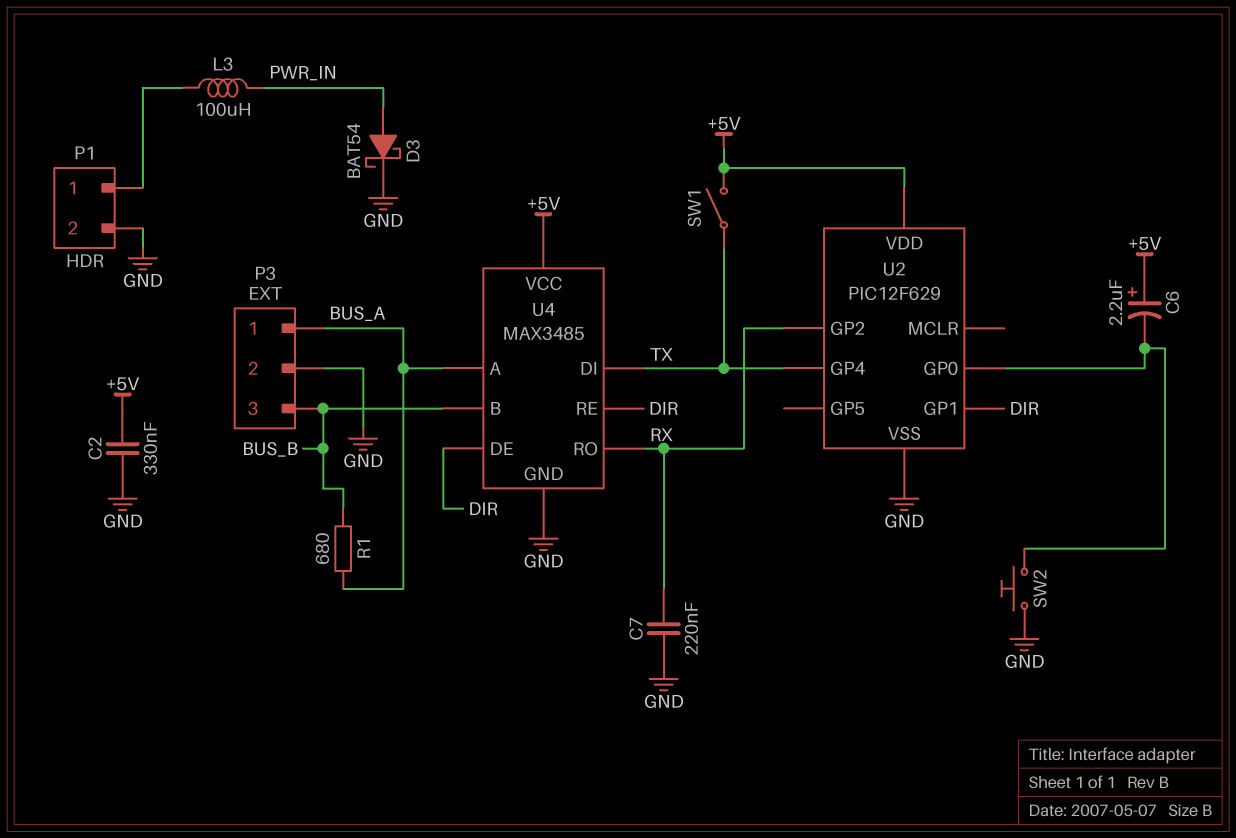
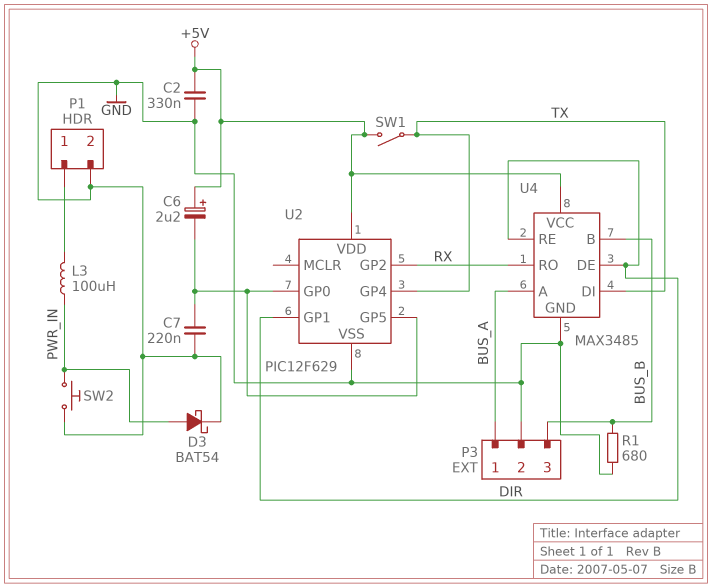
C7: 220nF (GND, RX) -> 220nF (GND, U2/GP0)
R1: 680 (BUS_A, BUS_B) -> 680 (BUS_B, GND)
SW2: button (GND, U2/GP0) -> button (GND, PWR_IN)
U2 pin GP5: none -> U2/GP0

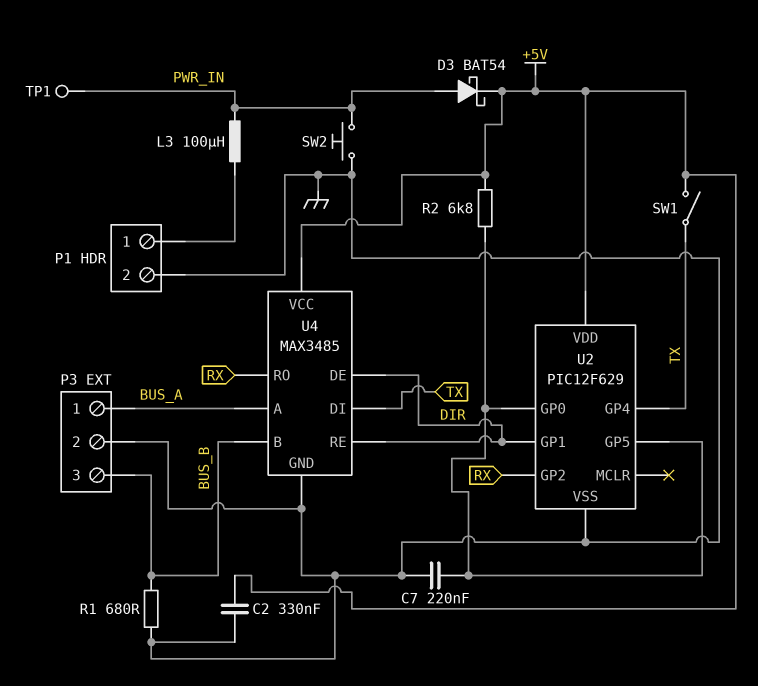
C6: 2.2uF (plus +5V, minus U2/GP0) -> none
D3: schottky BAT54 (A PWR_IN, K GND) -> schottky BAT54 (A PWR_IN, K +5V)
R2: none -> 6.8k (+5V, U2/GP0)
TP1: none -> test point (PWR_IN)

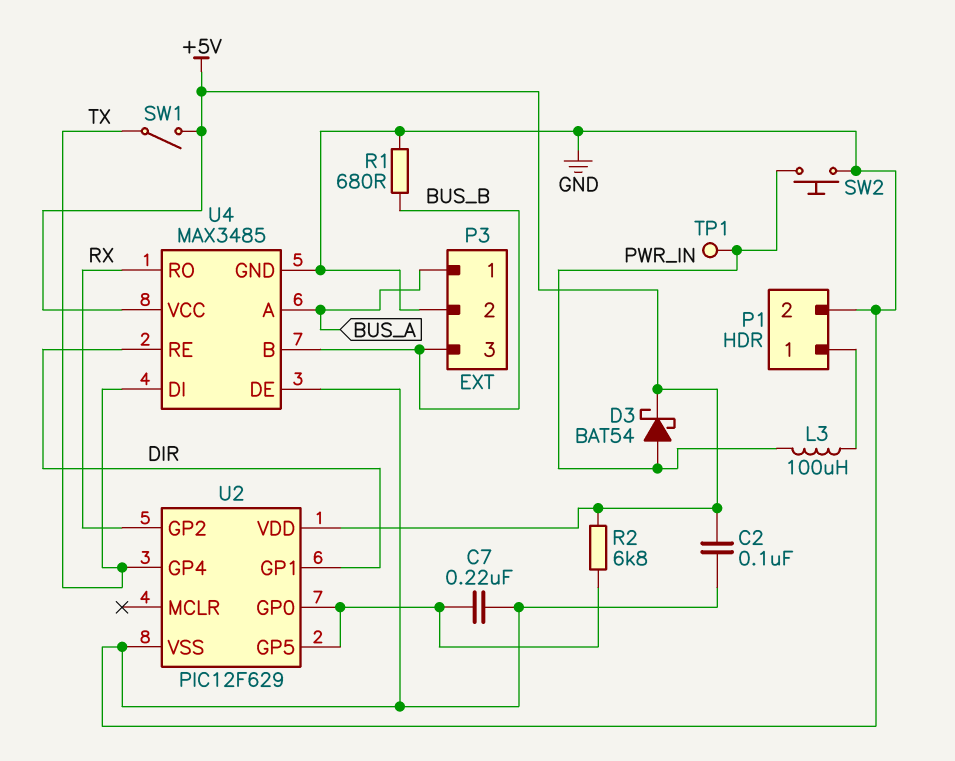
C2: 330nF (+5V, GND) -> 100nF (+5V, GND)
U4 pin DE: DIR -> GND

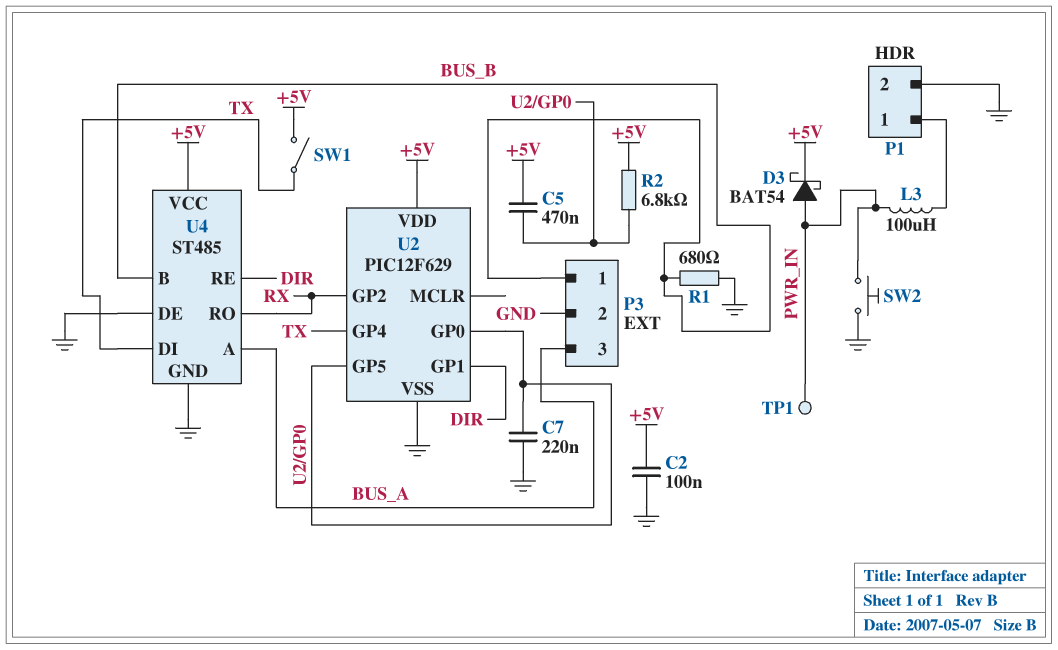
C5: none -> 470nF (+5V, U2/GP0)
P3 pin 1: BUS_A -> BUS_B
P3 pin 3: BUS_B -> BUS_A
U4: MAX3485 -> ST485

